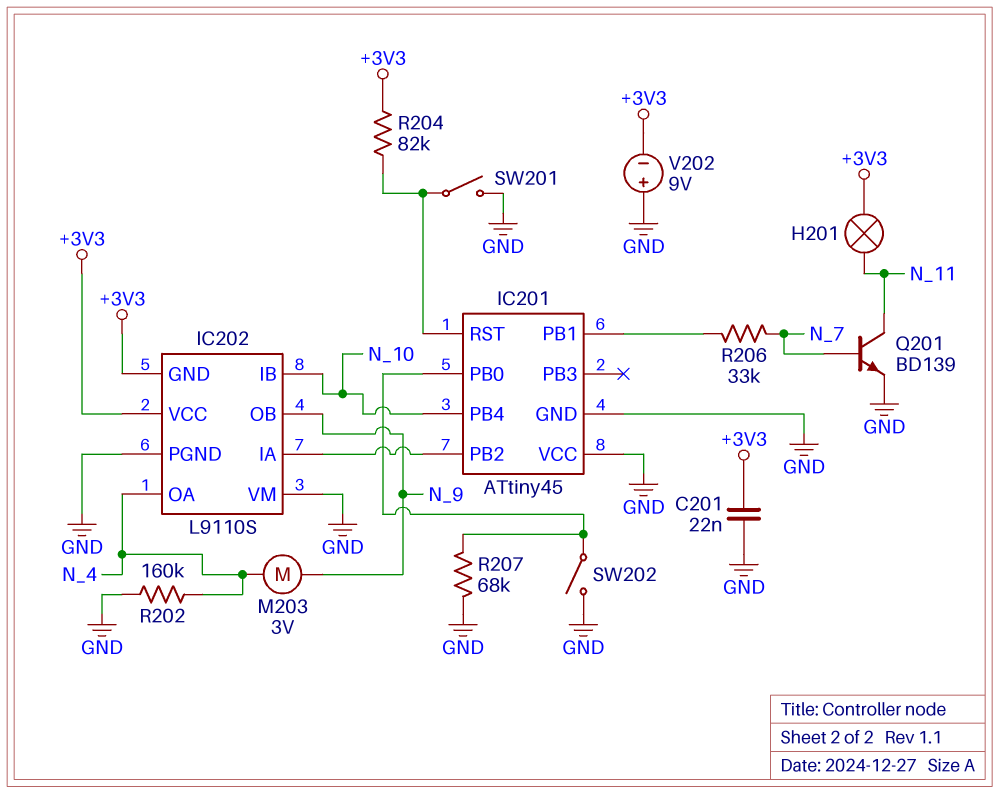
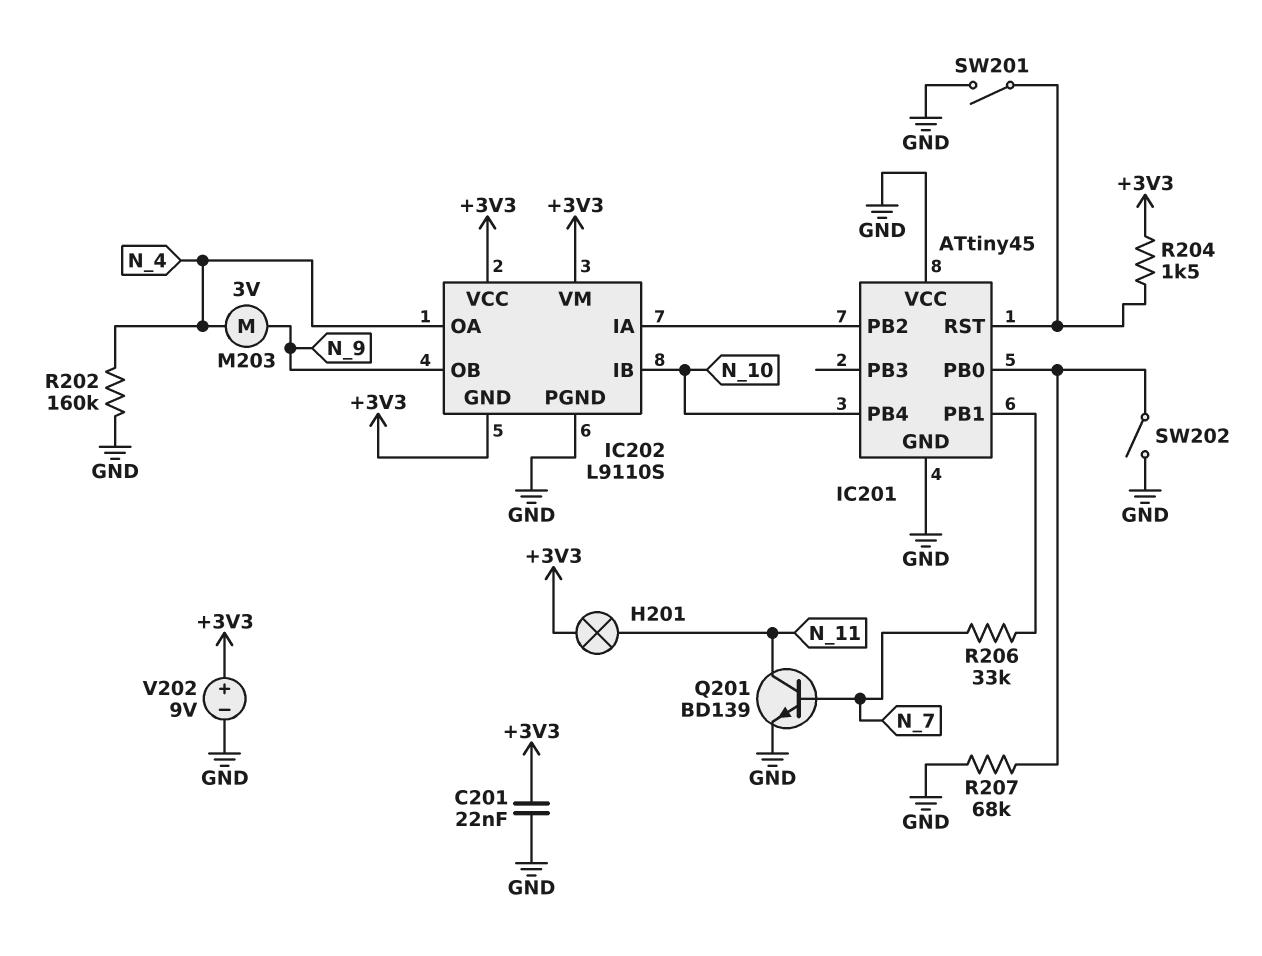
IC202 pin VM: GND -> +3V3
R204: 82k (+3V3, IC201/RST) -> 1.5k (+3V3, IC201/RST)
V202: 9V (plus GND, minus +3V3) -> 9V (plus +3V3, minus GND)

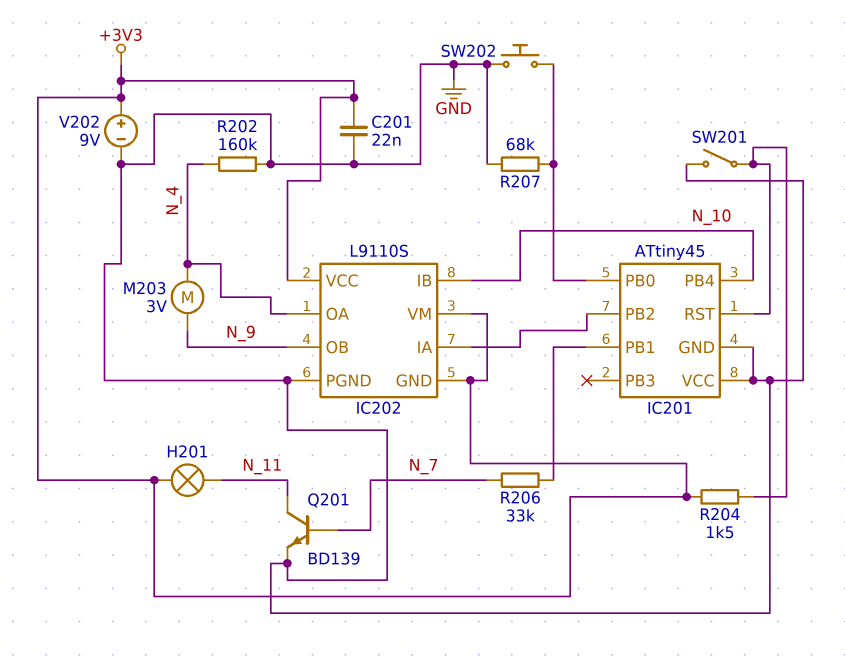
SW202: switch (GND, IC201/PB0) -> button (GND, IC201/PB0)

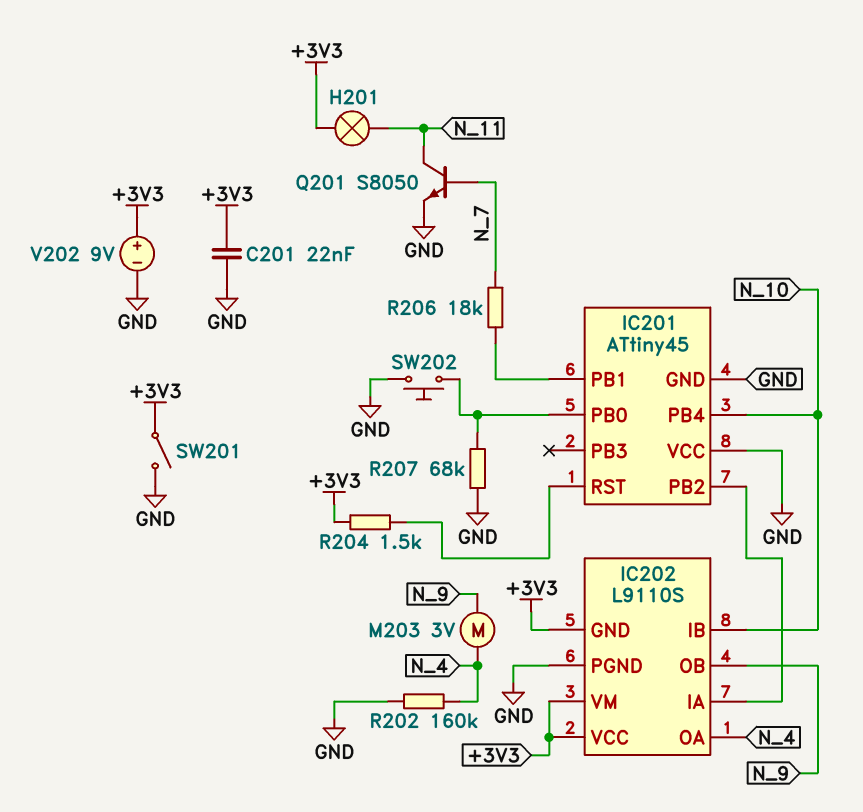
Q201: NPN BD139 (B N_7, C N_11, E GND) -> NPN S8050 (B N_7, C N_11, E GND)
R206: 33k (IC201/PB1, N_7) -> 18k (IC201/PB1, N_7)
SW201: switch (GND, IC201/RST) -> switch (+3V3, GND)

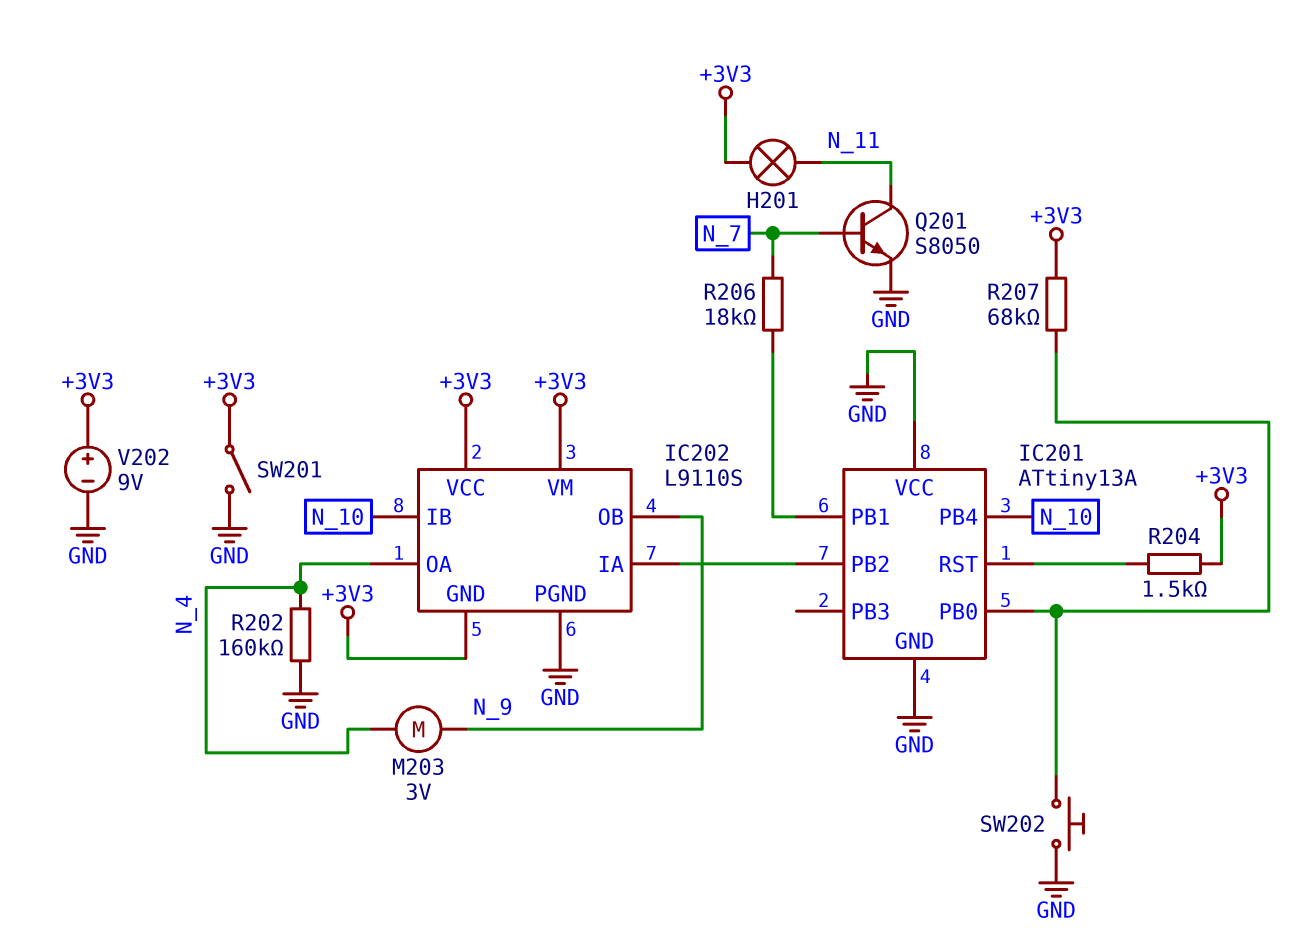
C201: 22nF (+3V3, GND) -> none
IC201: ATtiny45 -> ATtiny13A
R207: 68k (GND, IC201/PB0) -> 68k (+3V3, IC201/PB0)

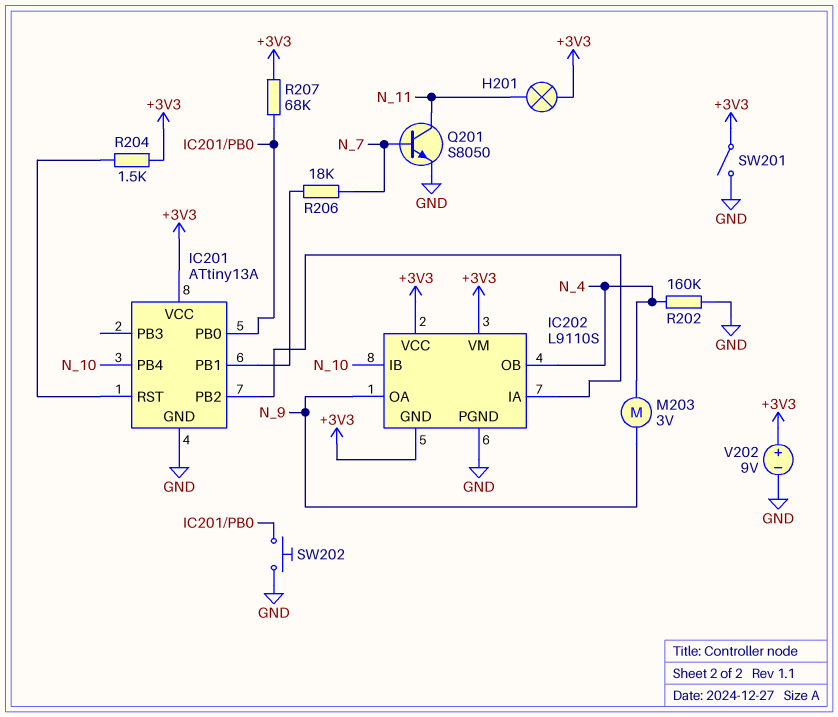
IC201 pin VCC: GND -> +3V3
IC202 pin OA: N_4 -> N_9
IC202 pin OB: N_9 -> N_4

